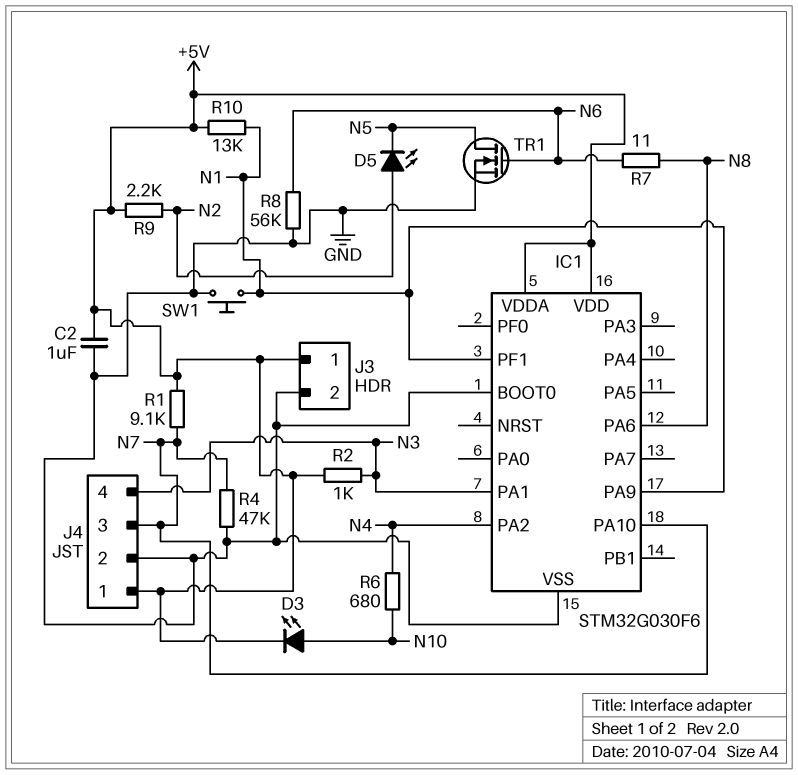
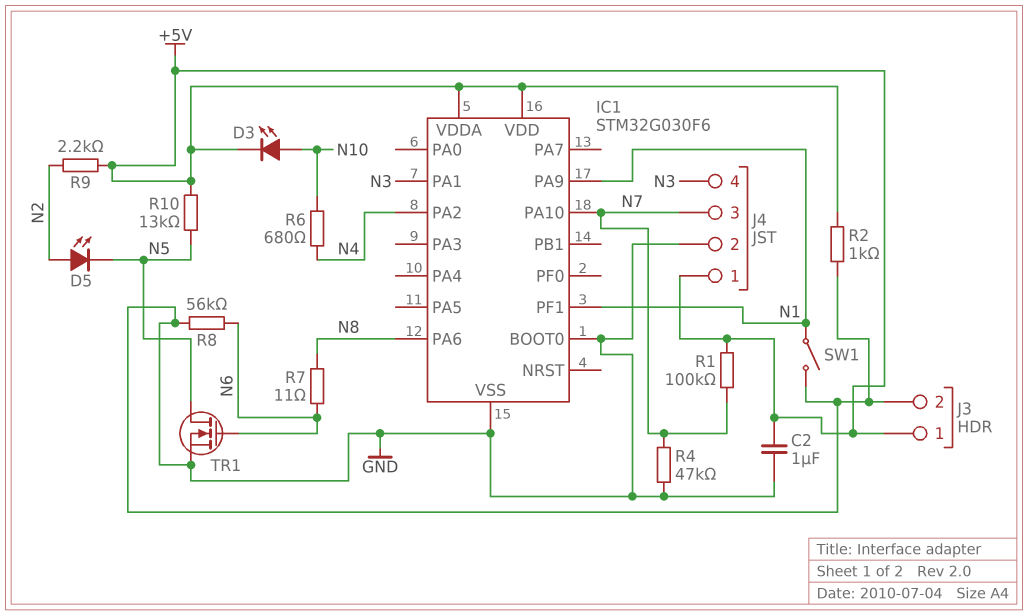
R1: 9.1k (+5V, N7) -> 100k (+5V, N7)
R2: 1k (+5V, N3) -> 1k (+5V, GND)
R10: 13k (+5V, N1) -> 13k (+5V, N5)
SW1: button (GND, N1) -> switch (GND, N1)

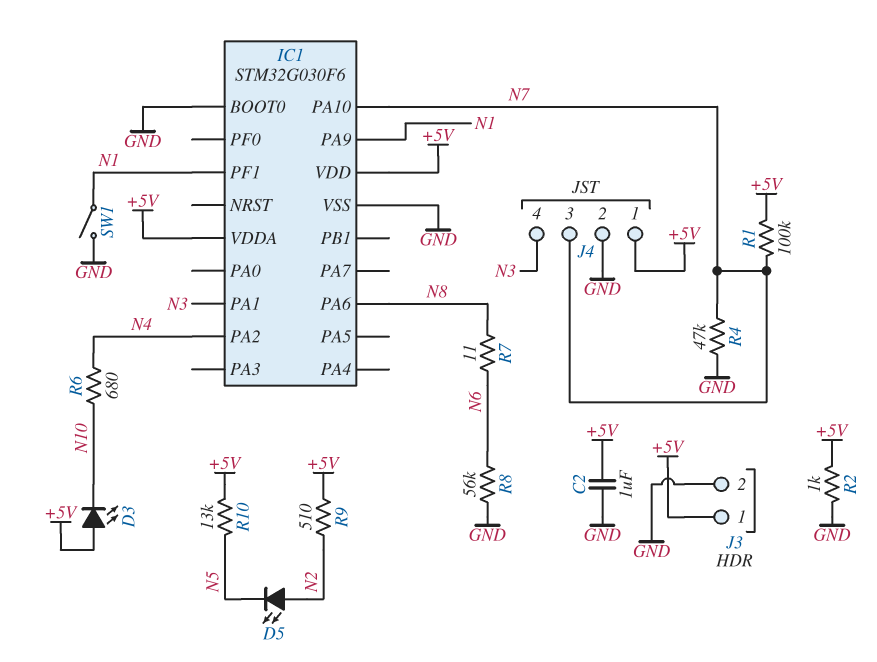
D3: LED (A N10, K +5V) -> LED (A +5V, K N10)
R9: 2.2k (+5V, N2) -> 510 (+5V, N2)
TR1: NMOS (G N6, D N5, S GND) -> none

